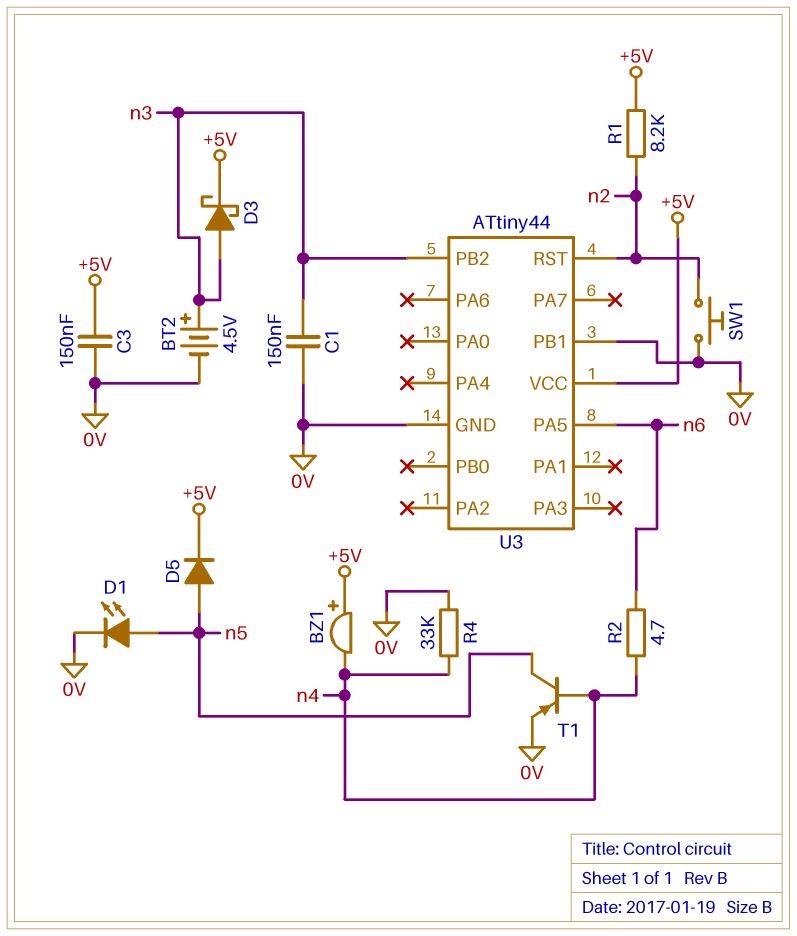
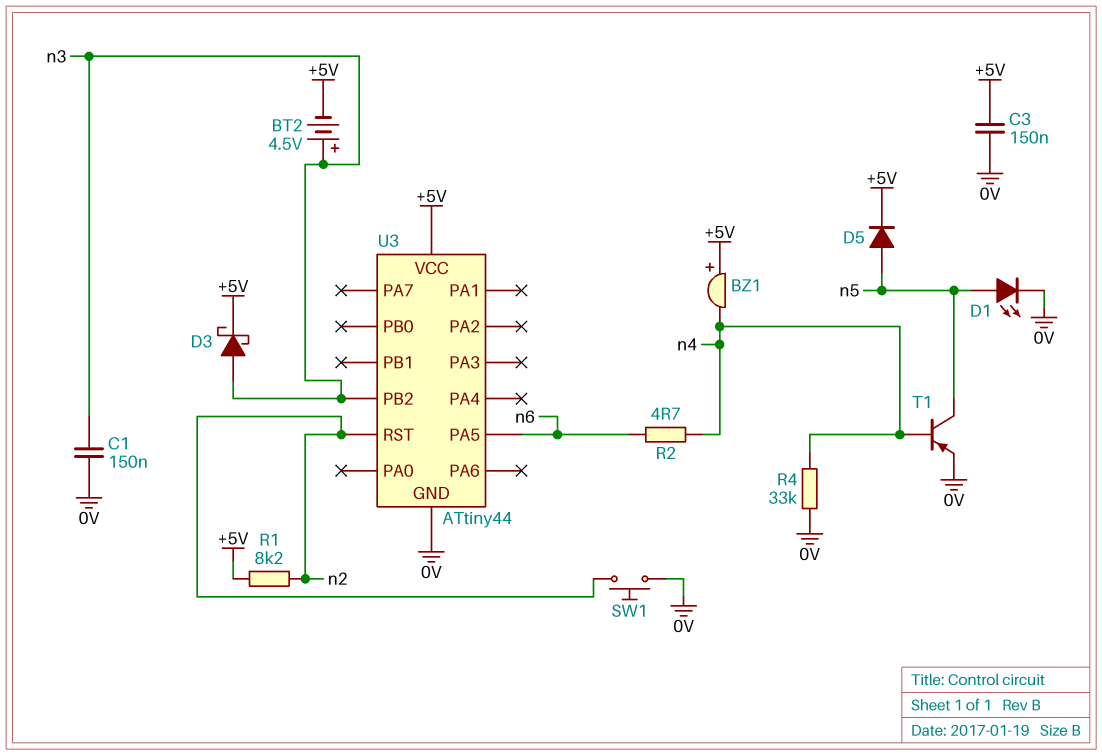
BT2: 4.5V (plus n3, minus 0V) -> 4.5V (plus n3, minus +5V)
U3 pin PB1: 0V -> none

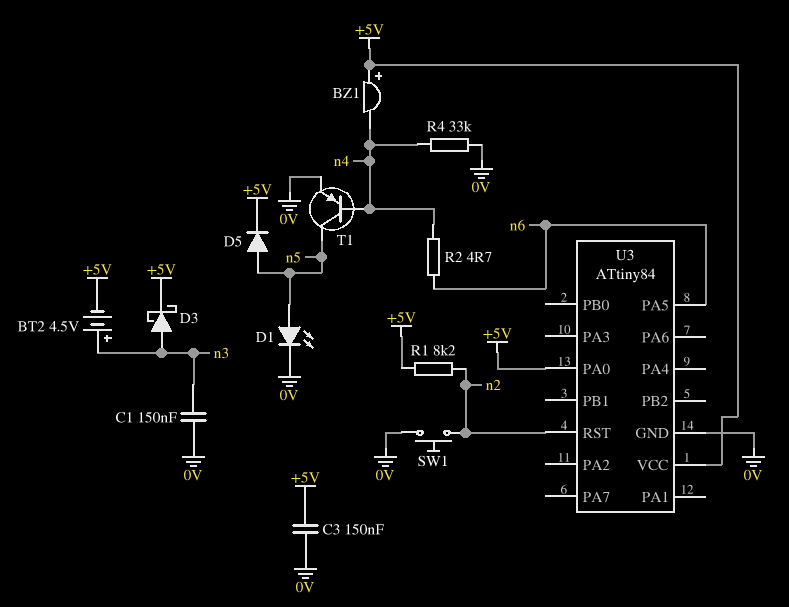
U3: ATtiny44 -> ATtiny84
U3 pin PA0: none -> +5V
U3 pin PB2: n3 -> none

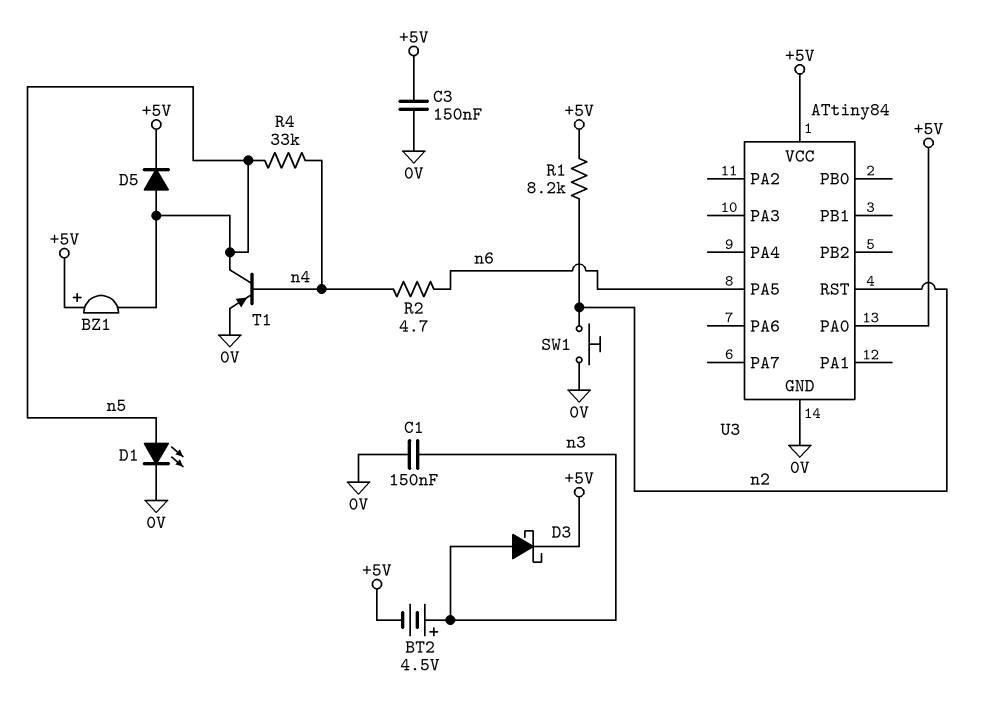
BZ1: buzzer (plus +5V, minus n4) -> buzzer (plus +5V, minus n5)
R4: 33k (0V, n4) -> 33k (n4, n5)

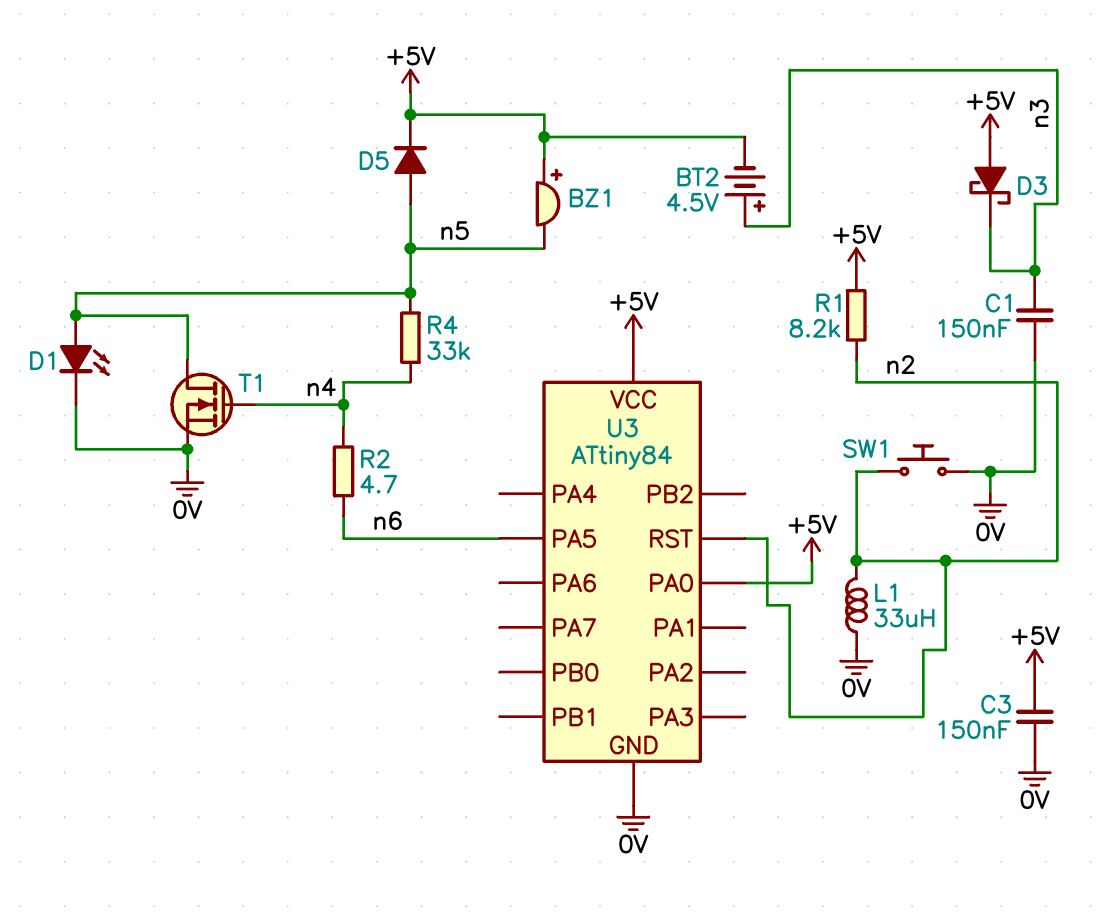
D3: schottky (A n3, K +5V) -> schottky (A +5V, K n3)
L1: none -> 33uH (0V, n2)
T1: PNP (B n4, C n5, E 0V) -> NMOS (G n4, D n5, S 0V)

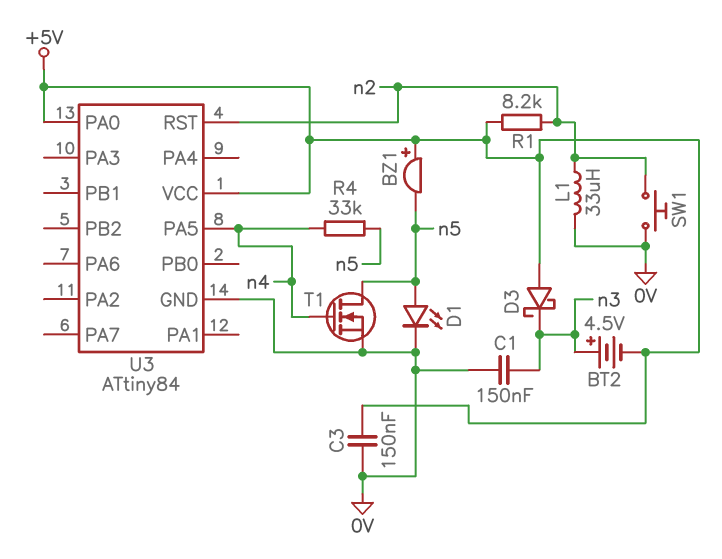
D5: diode (A n5, K +5V) -> none
R2: 4.7 (n4, n6) -> none
U3 pin PA5: n6 -> n4

